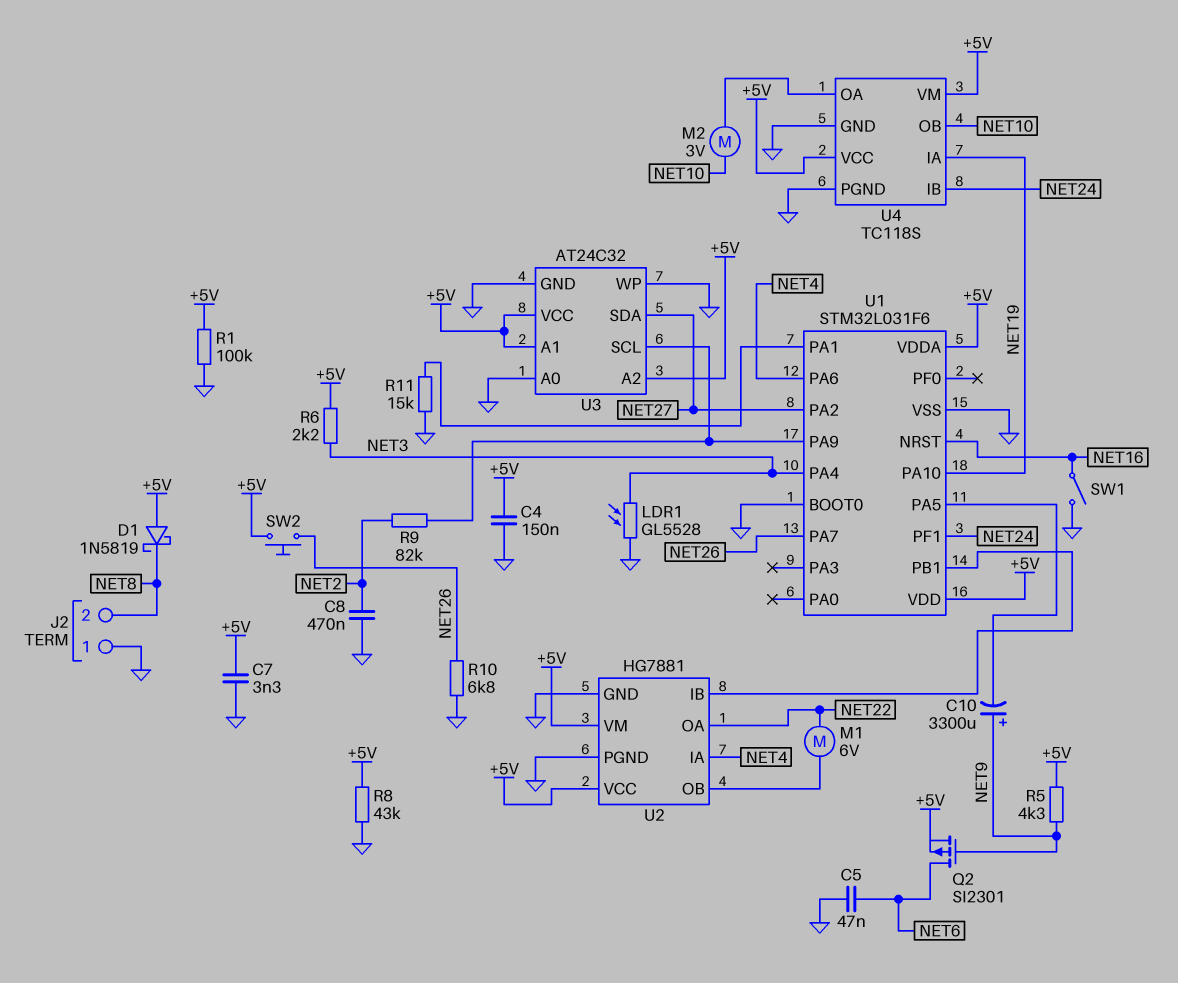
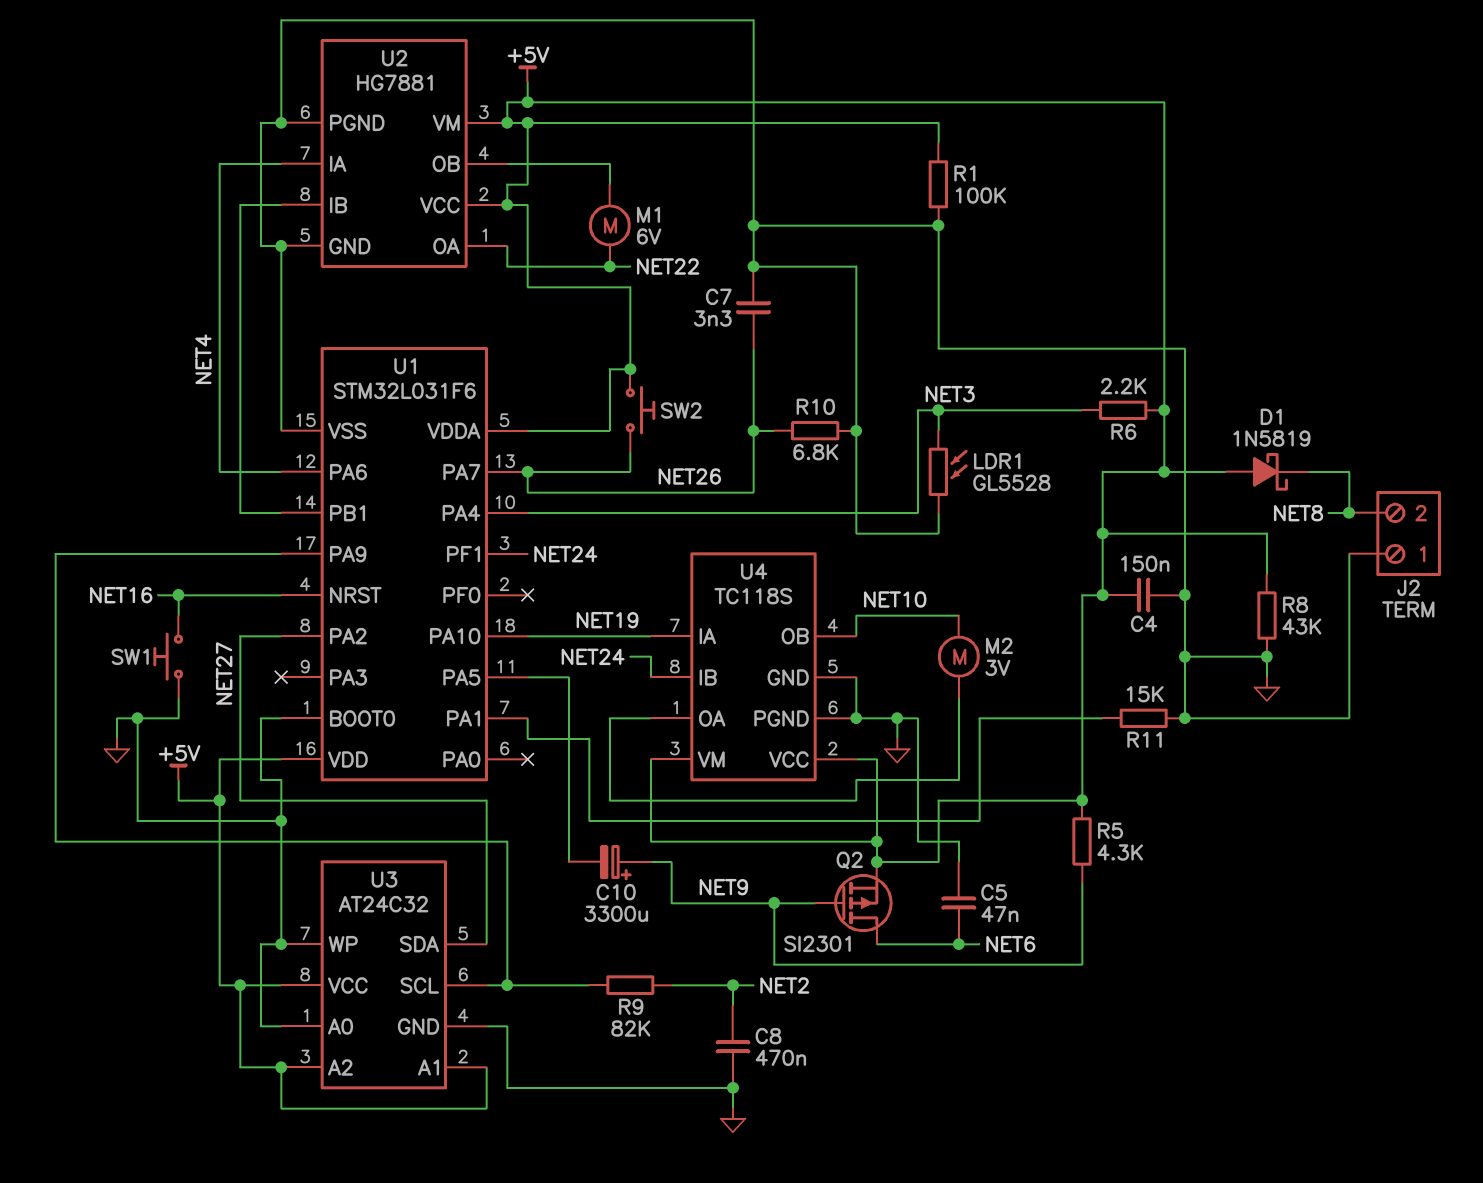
C7: 3.3nF (+5V, GND) -> 3.3nF (GND, NET26)
SW1: switch (GND, NET16) -> button (GND, NET16)

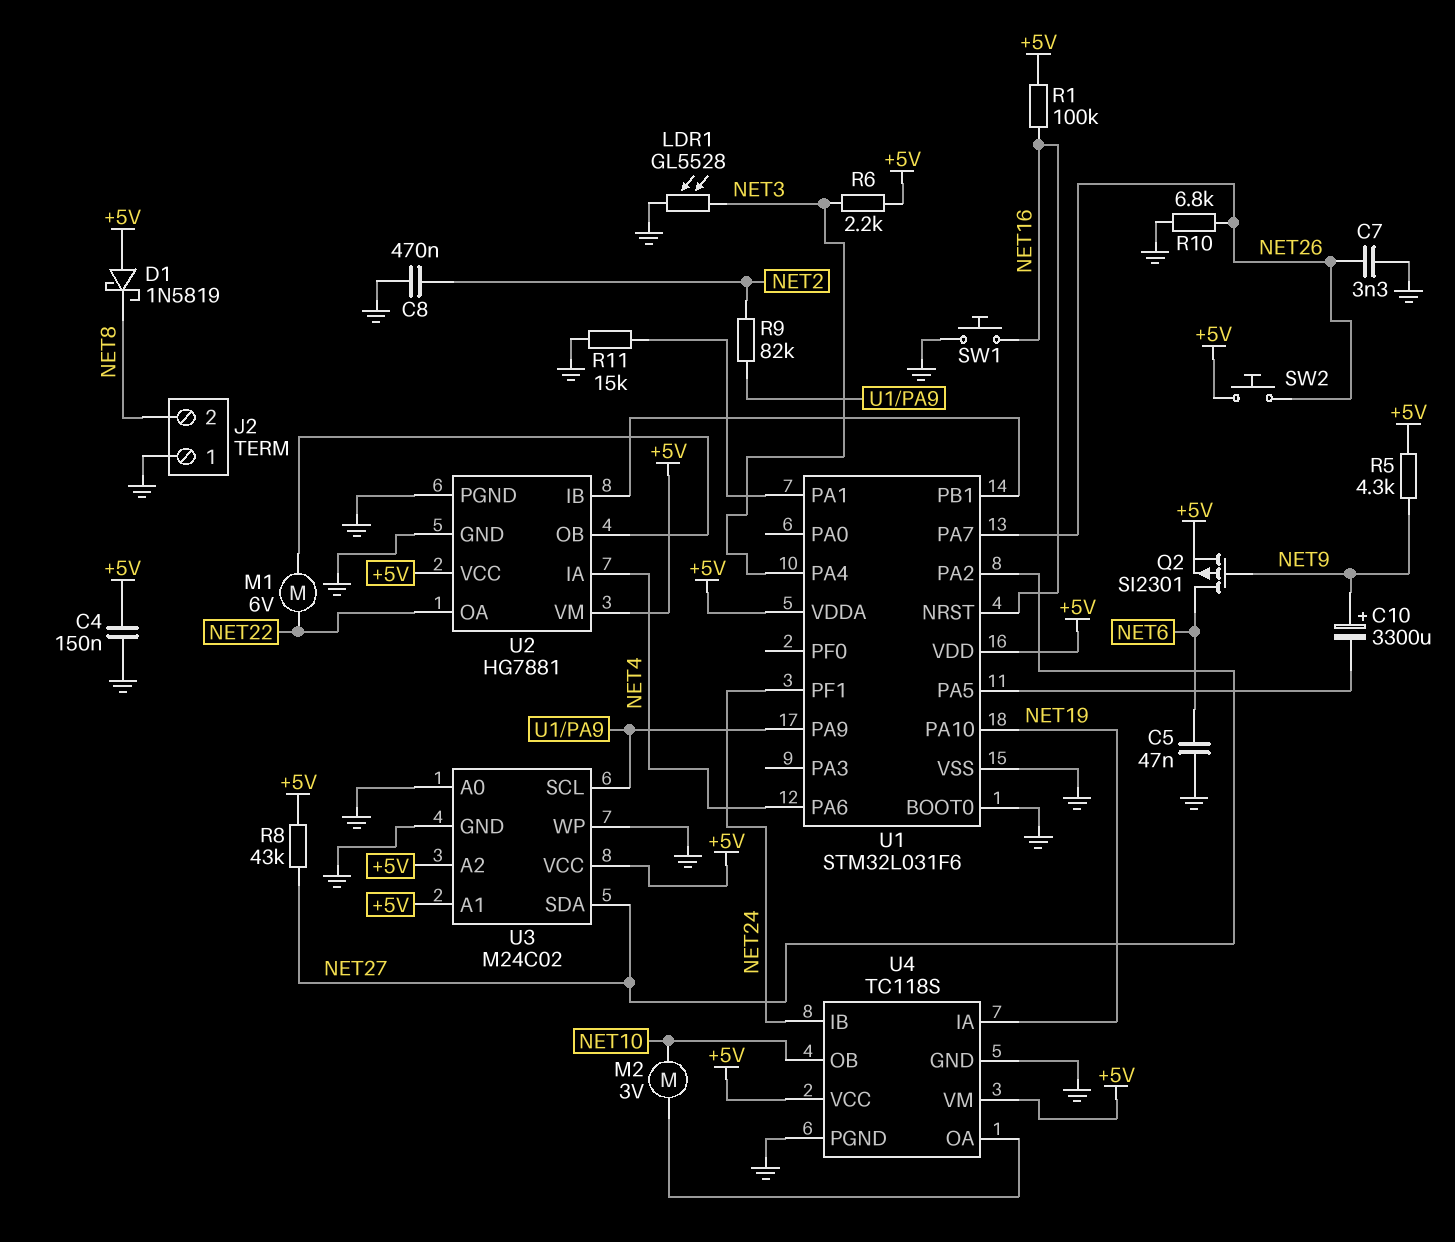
R1: 100k (+5V, GND) -> 100k (+5V, NET16)
R8: 43k (+5V, GND) -> 43k (+5V, NET27)
U3: AT24C32 -> M24C02

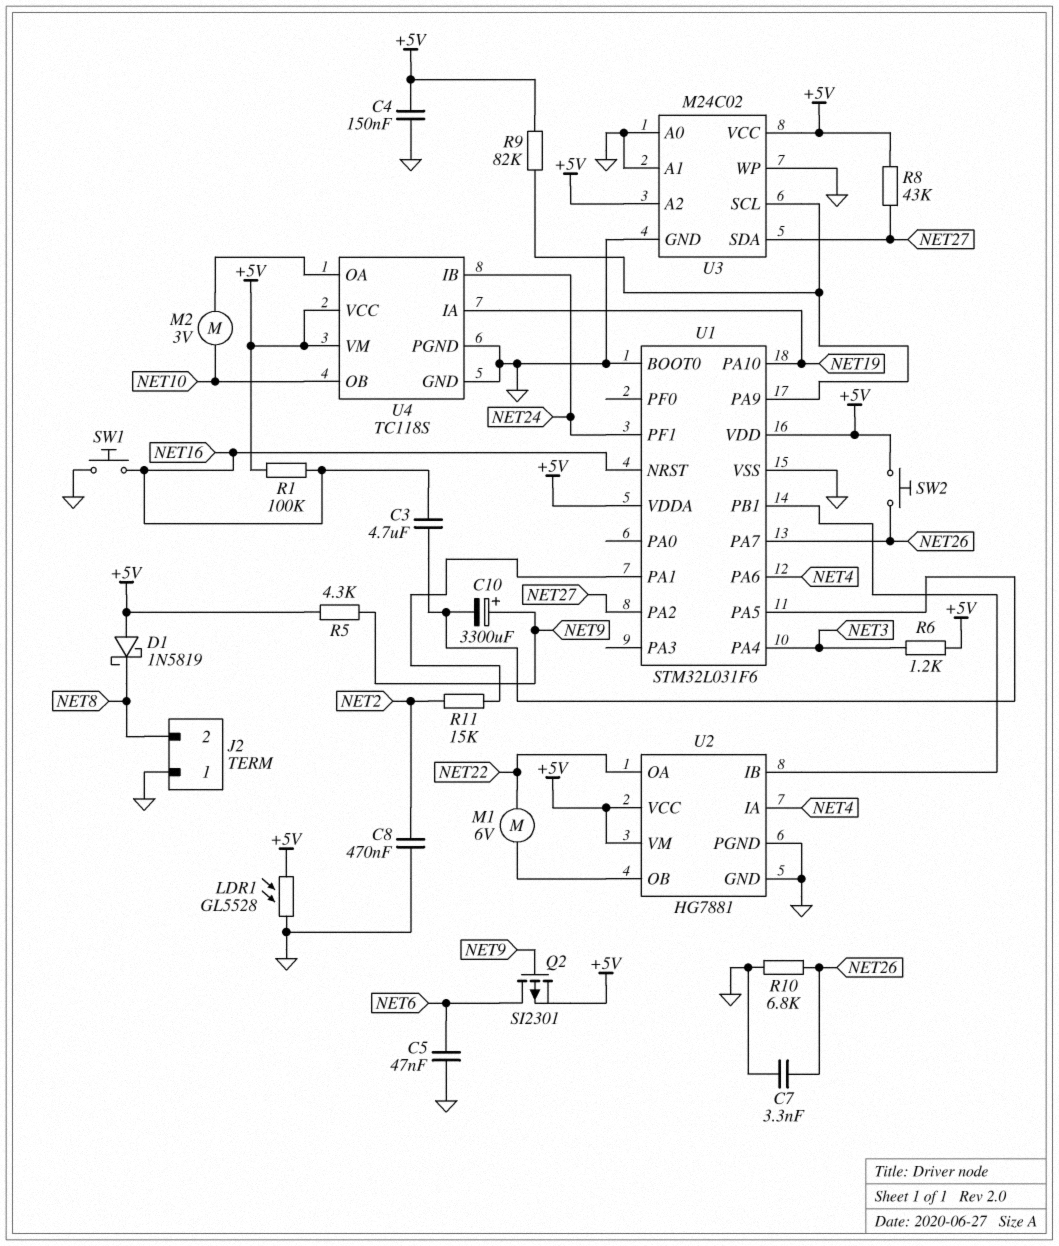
C3: none -> 4.7uF (NET16, U1/PA5)
LDR1: GL5528 (GND, NET3) -> GL5528 (+5V, GND)
R6: 2.2k (+5V, NET3) -> 1.2k (+5V, NET3)
R9: 82k (NET2, U1/PA9) -> 82k (+5V, U1/PA9)
R11: 15k (GND, U1/PA1) -> 15k (NET2, U1/PA1)
U3 pin A1: +5V -> GND

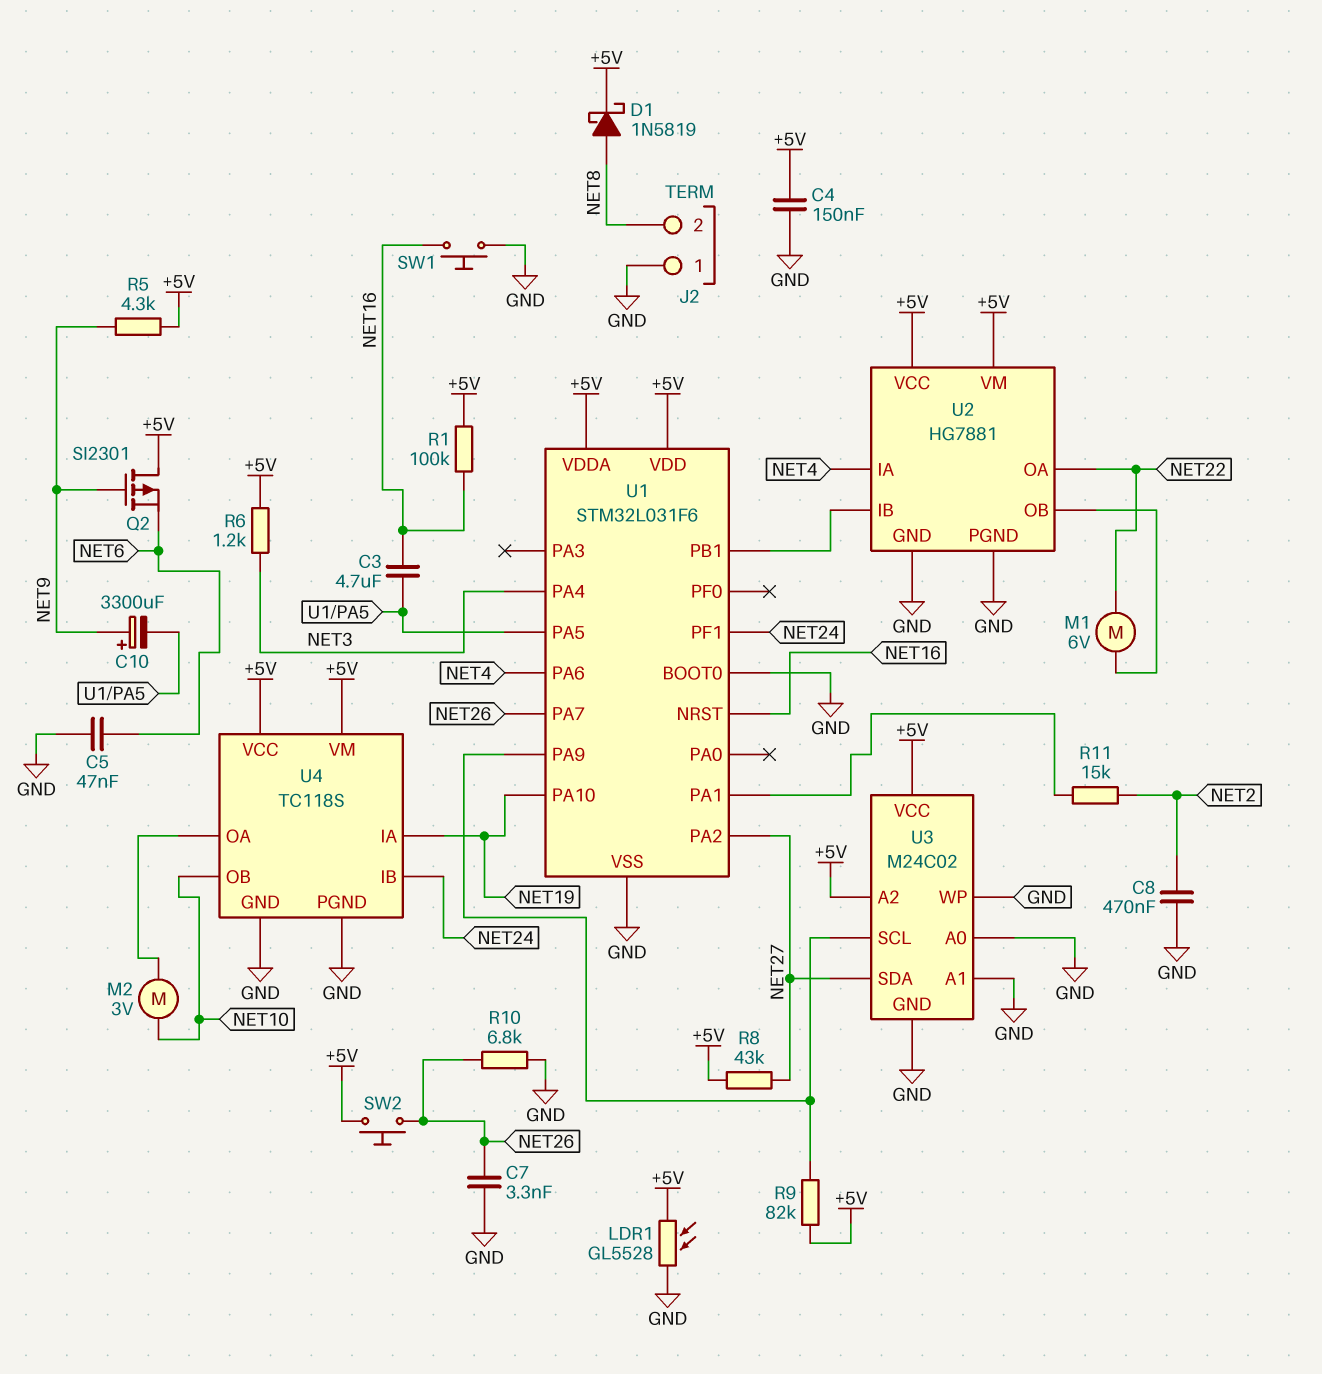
D1: schottky 1N5819 (A +5V, K NET8) -> schottky 1N5819 (A NET8, K +5V)
Q2: PMOS SI2301 (G NET9, D NET6, S +5V) -> PMOS SI2301 (G NET9, D +5V, S NET6)

